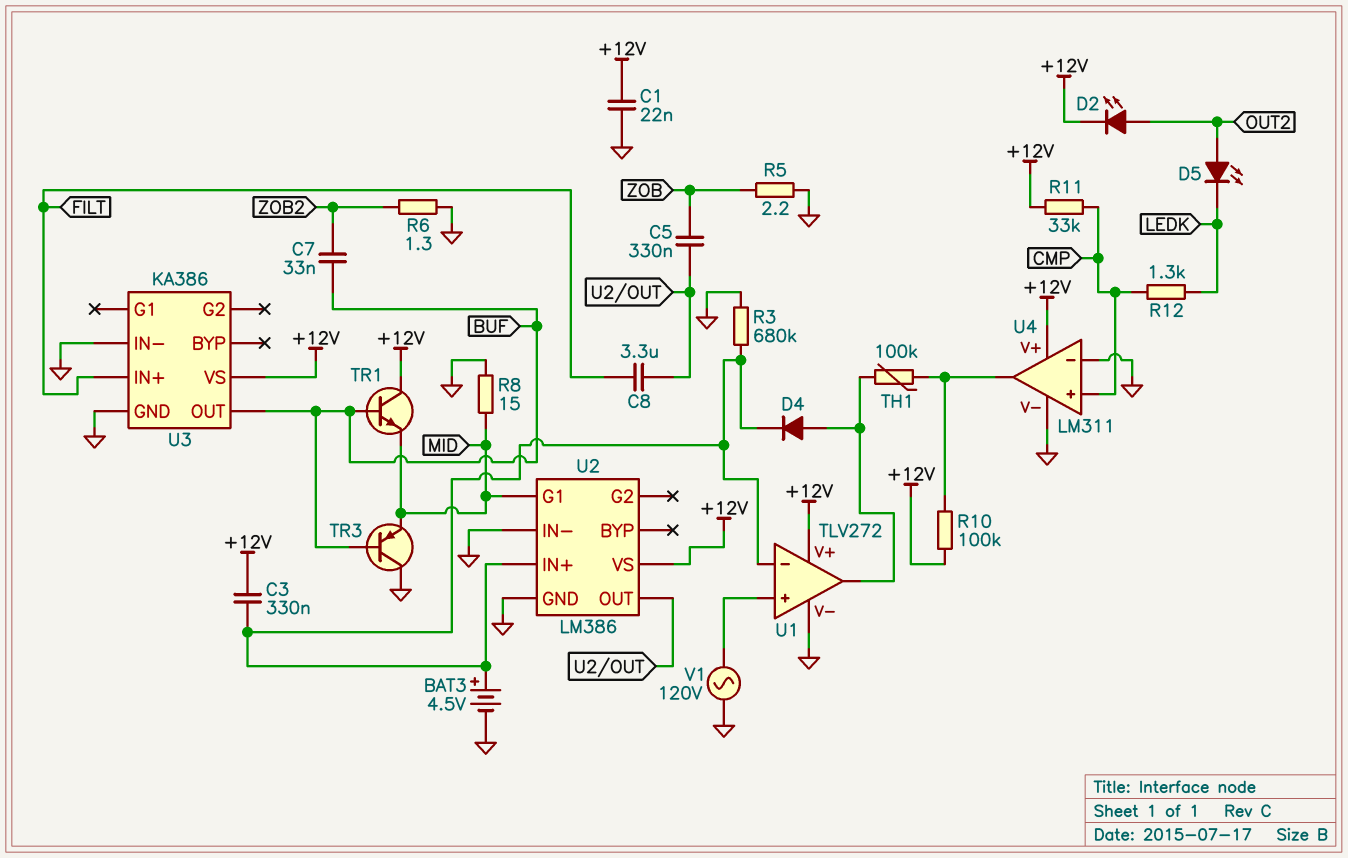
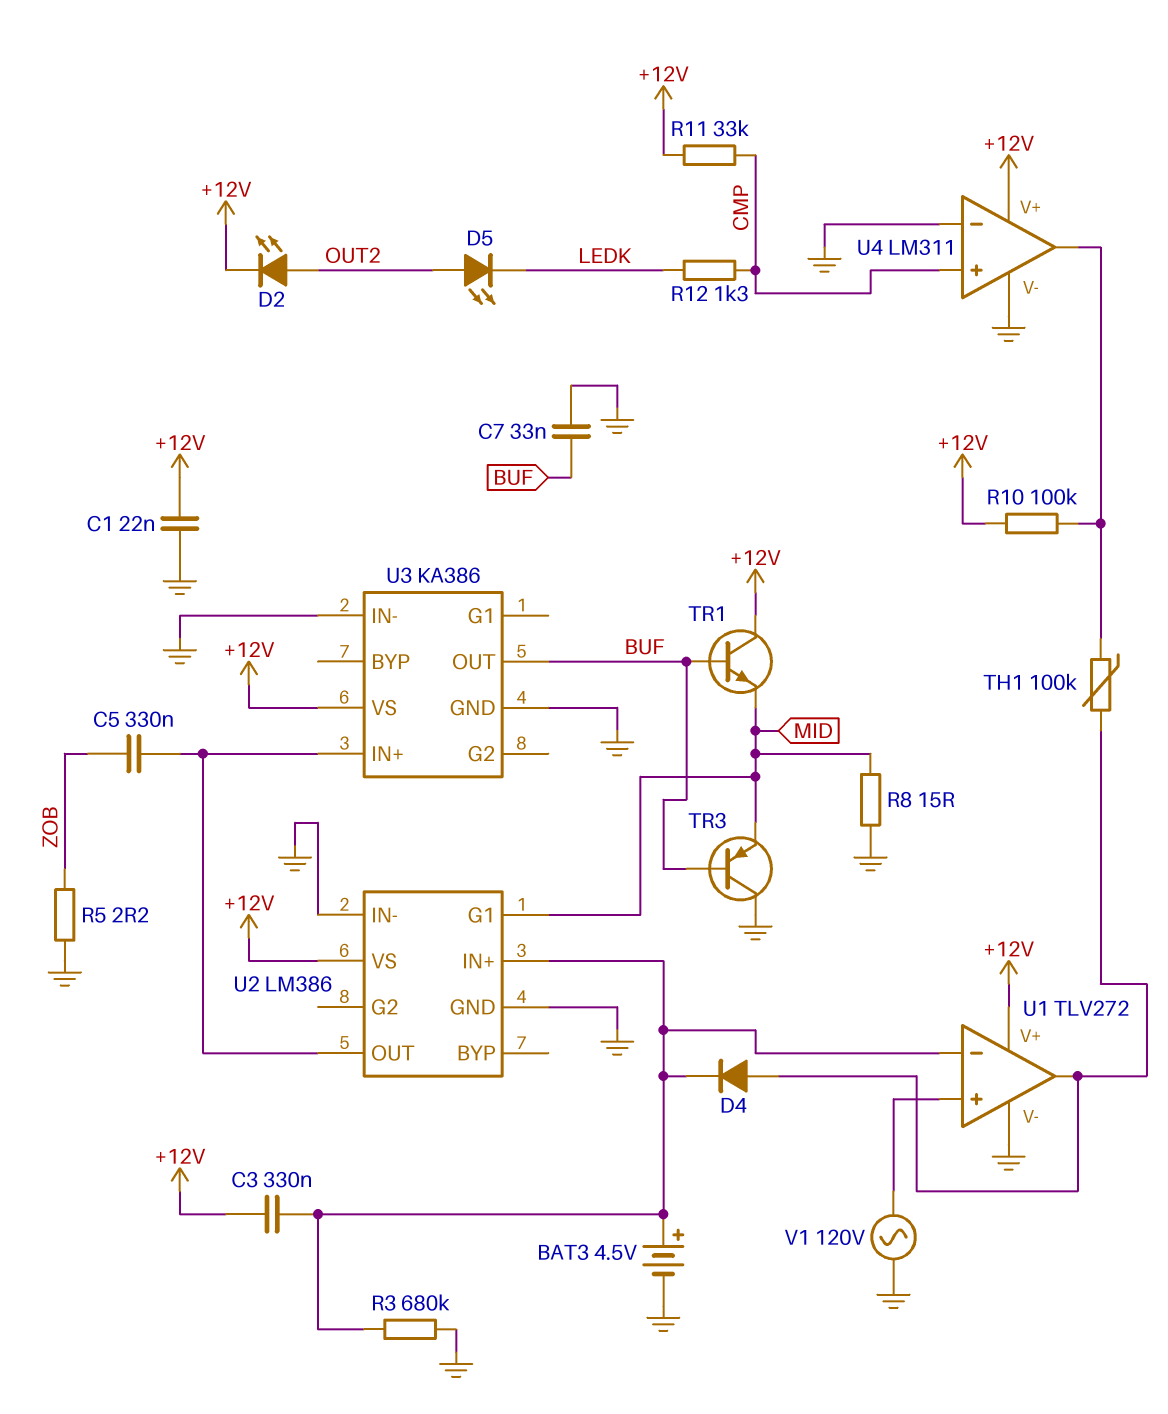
C7: 33nF (BUF, ZOB2) -> 33nF (BUF, GND)
C8: 3.3uF (FILT, U2/OUT) -> none
R6: 1.3 (GND, ZOB2) -> none
U3 pin IN+: FILT -> U2/OUT

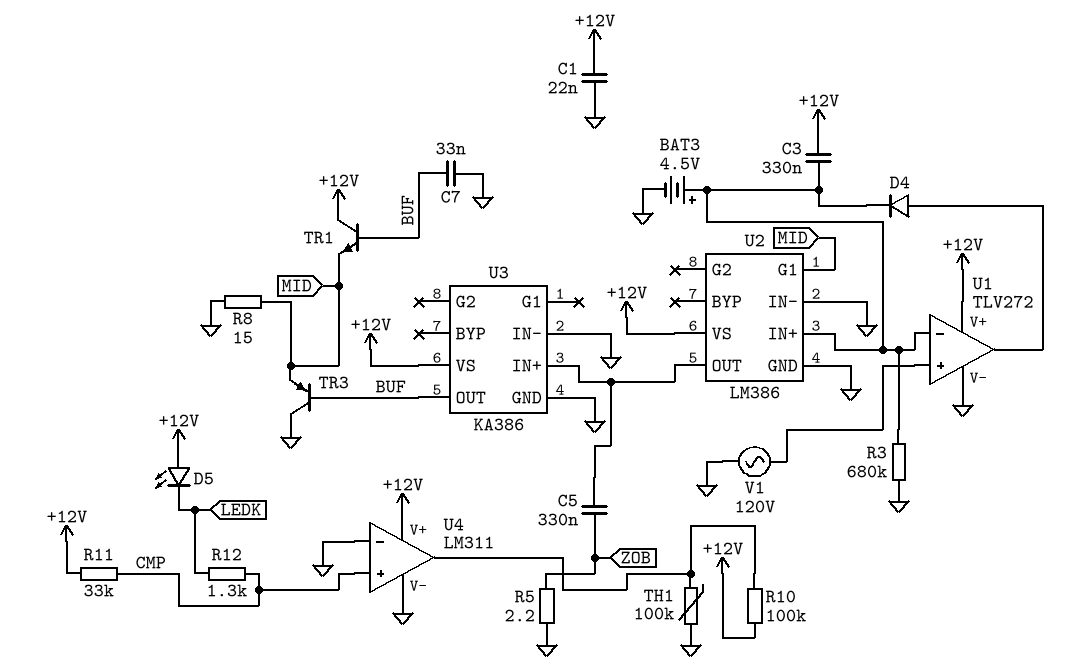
D2: LED (A OUT2, K +12V) -> none
D5: LED (A OUT2, K LEDK) -> LED (A +12V, K LEDK)
TH1: 100k (U1/out, U4/out) -> 100k (GND, U4/out)

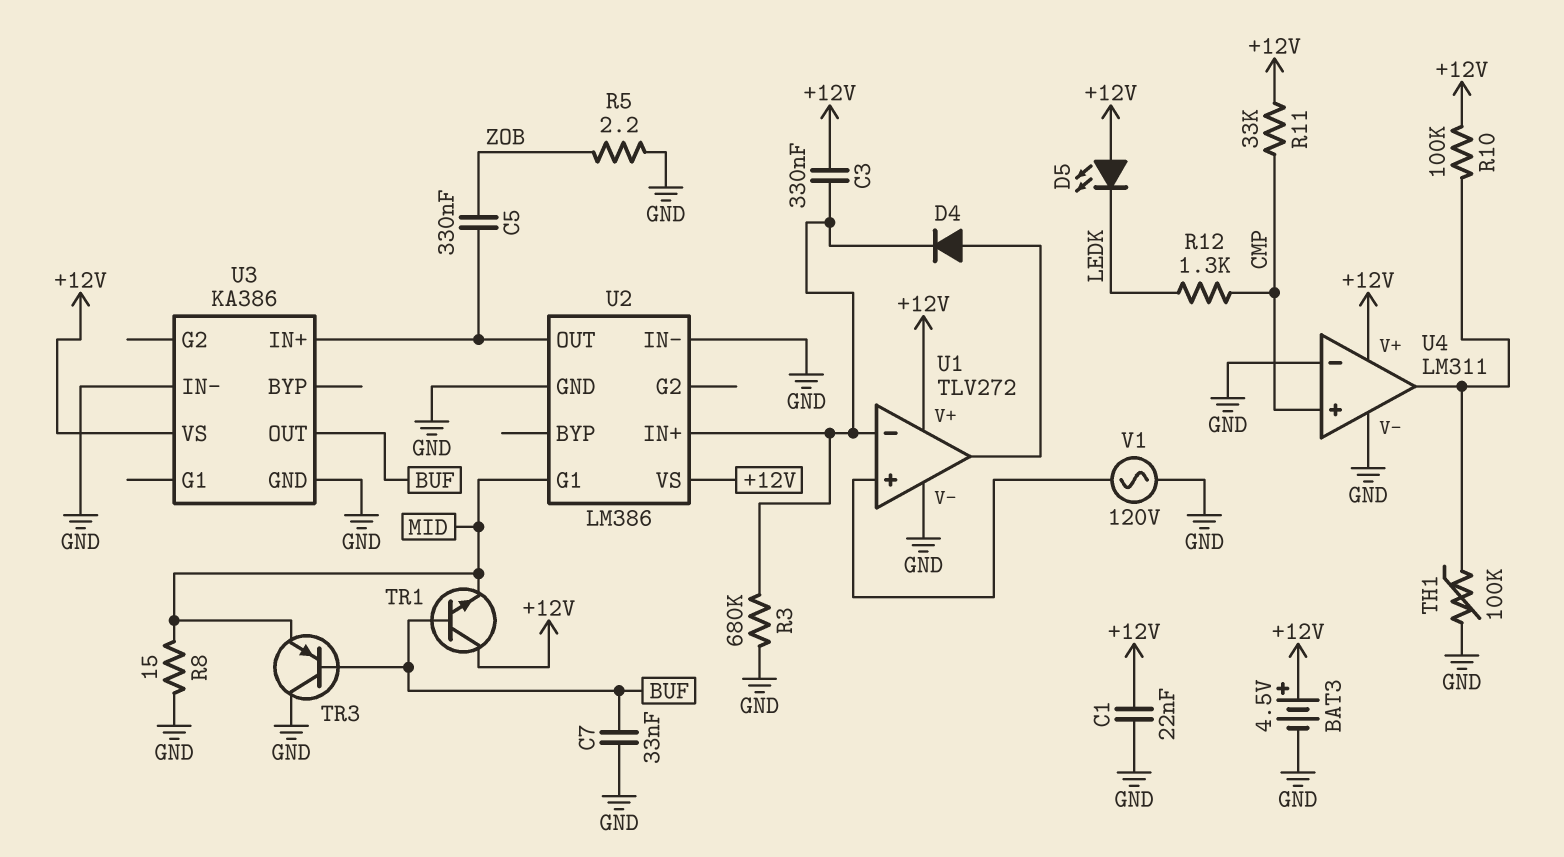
BAT3: 4.5V (plus U1/in-, minus GND) -> 4.5V (plus +12V, minus GND)

